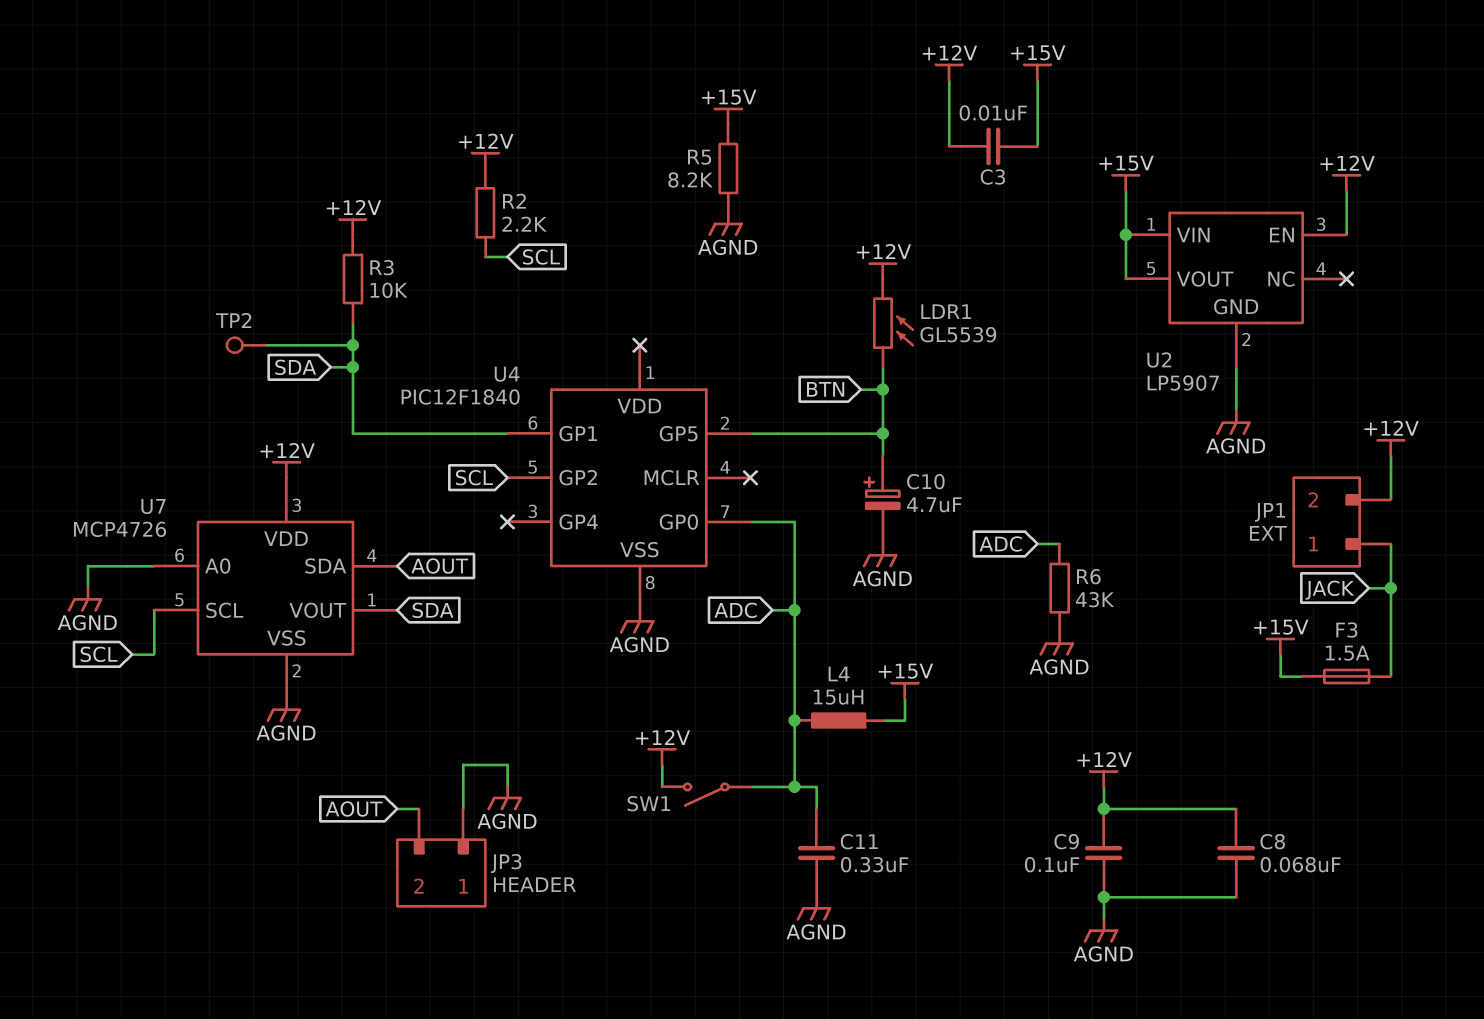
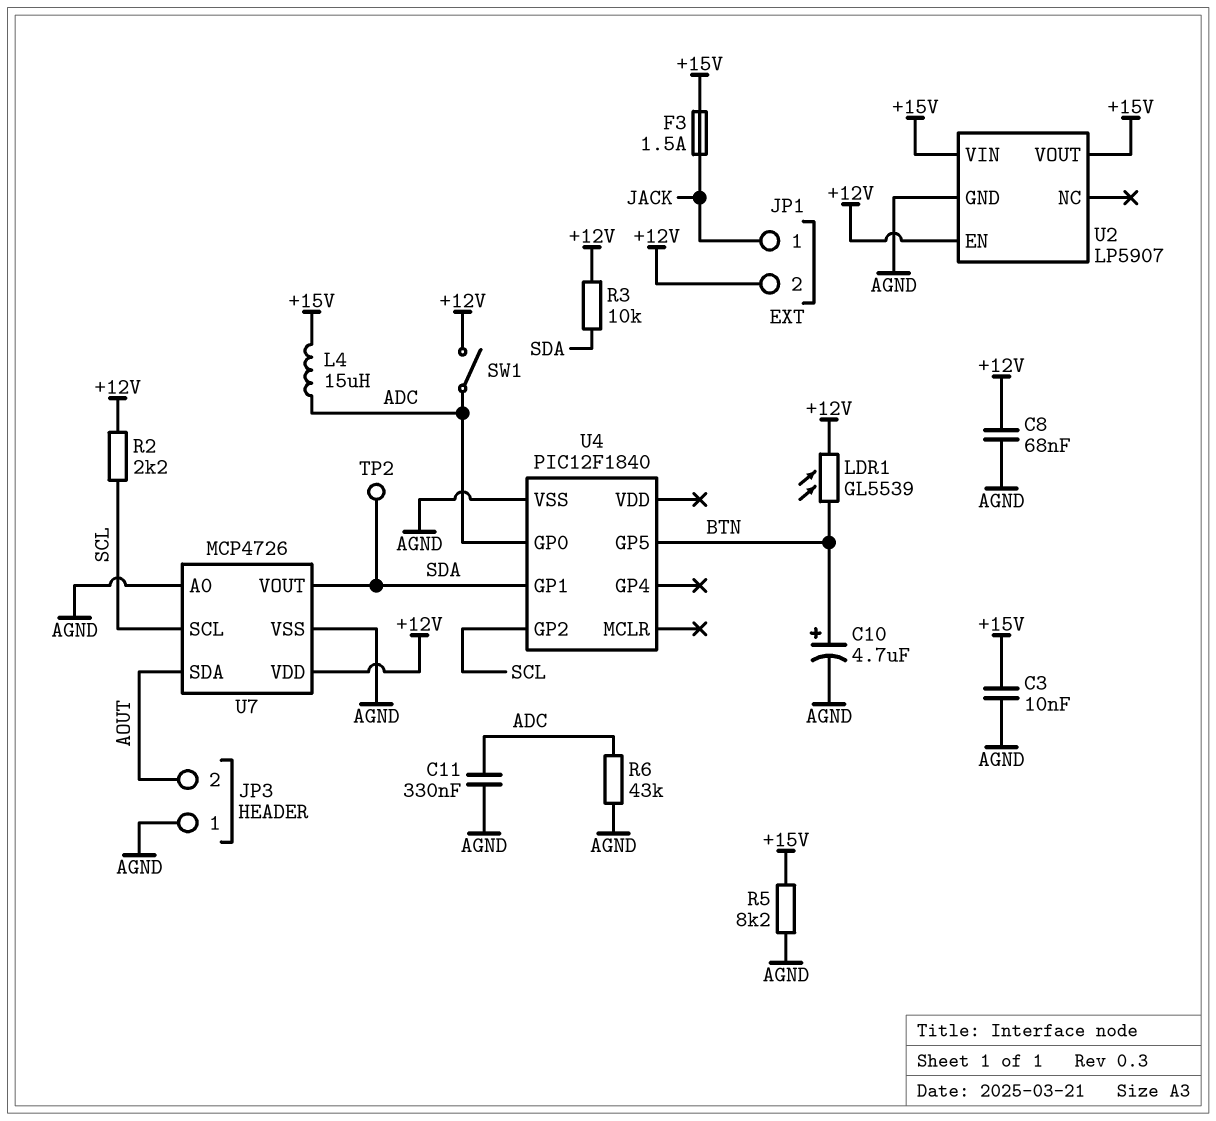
C3: 10nF (+12V, +15V) -> 10nF (+15V, AGND)
C9: 100nF (+12V, AGND) -> none

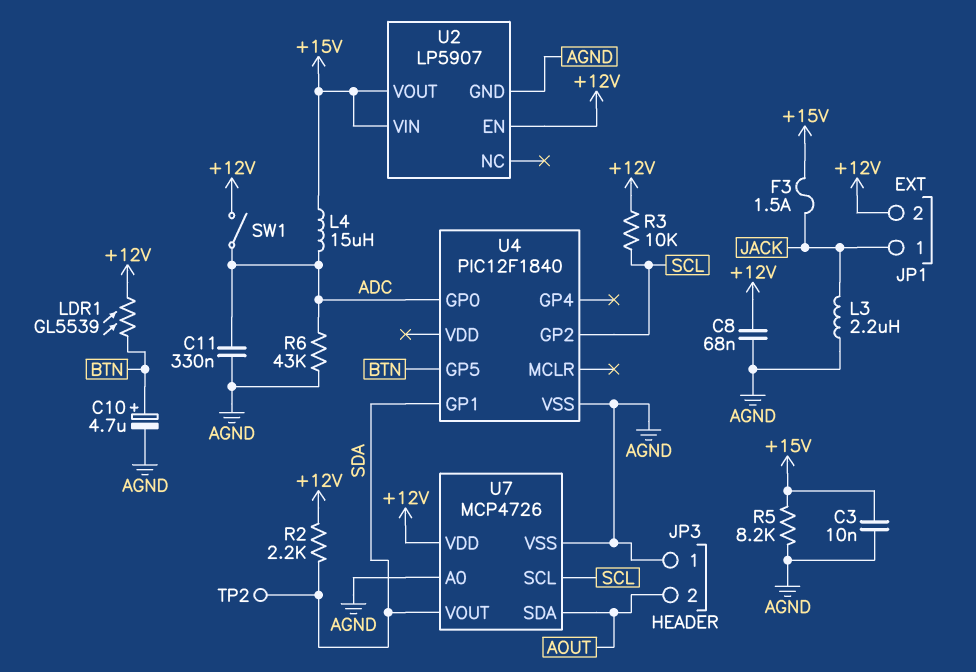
L3: none -> 2.2uH (AGND, JACK)
R2: 2.2k (+12V, SCL) -> 2.2k (+12V, SDA)
R3: 10k (+12V, SDA) -> 10k (+12V, SCL)

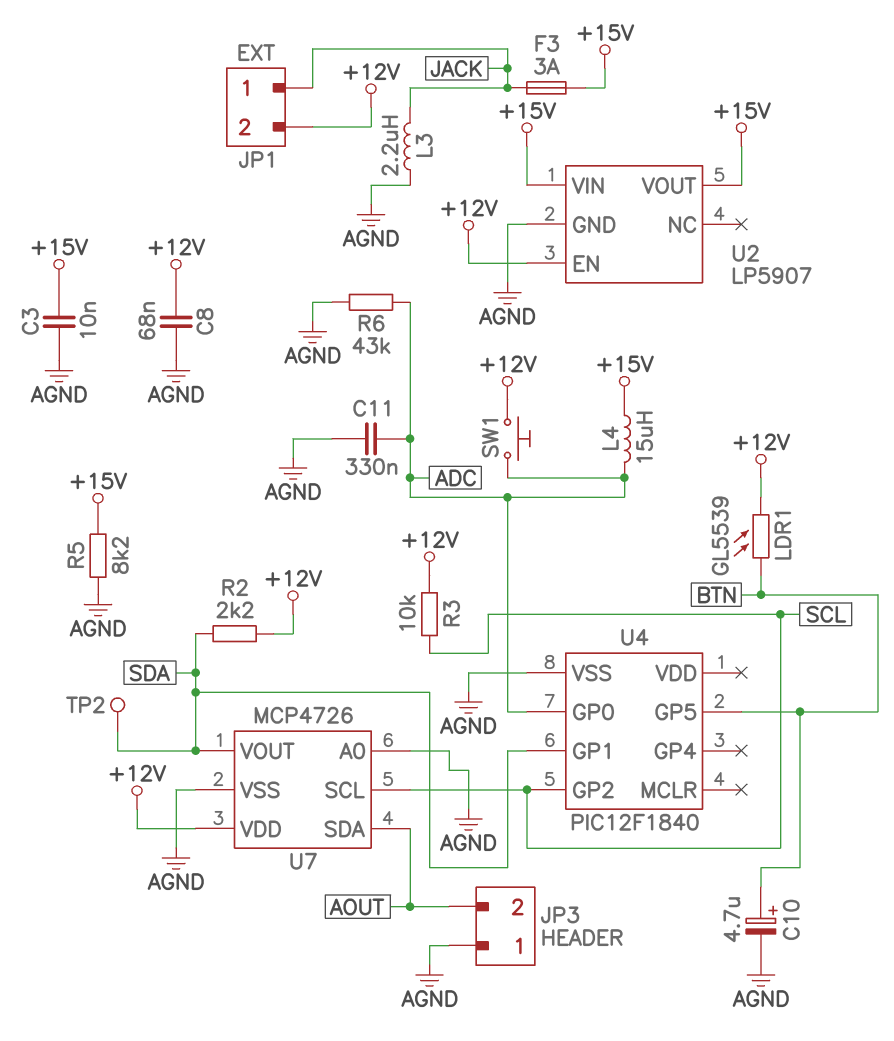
F3: 1.5A (+15V, JACK) -> 3A (+15V, JACK)
SW1: switch (+12V, ADC) -> button (+12V, ADC)

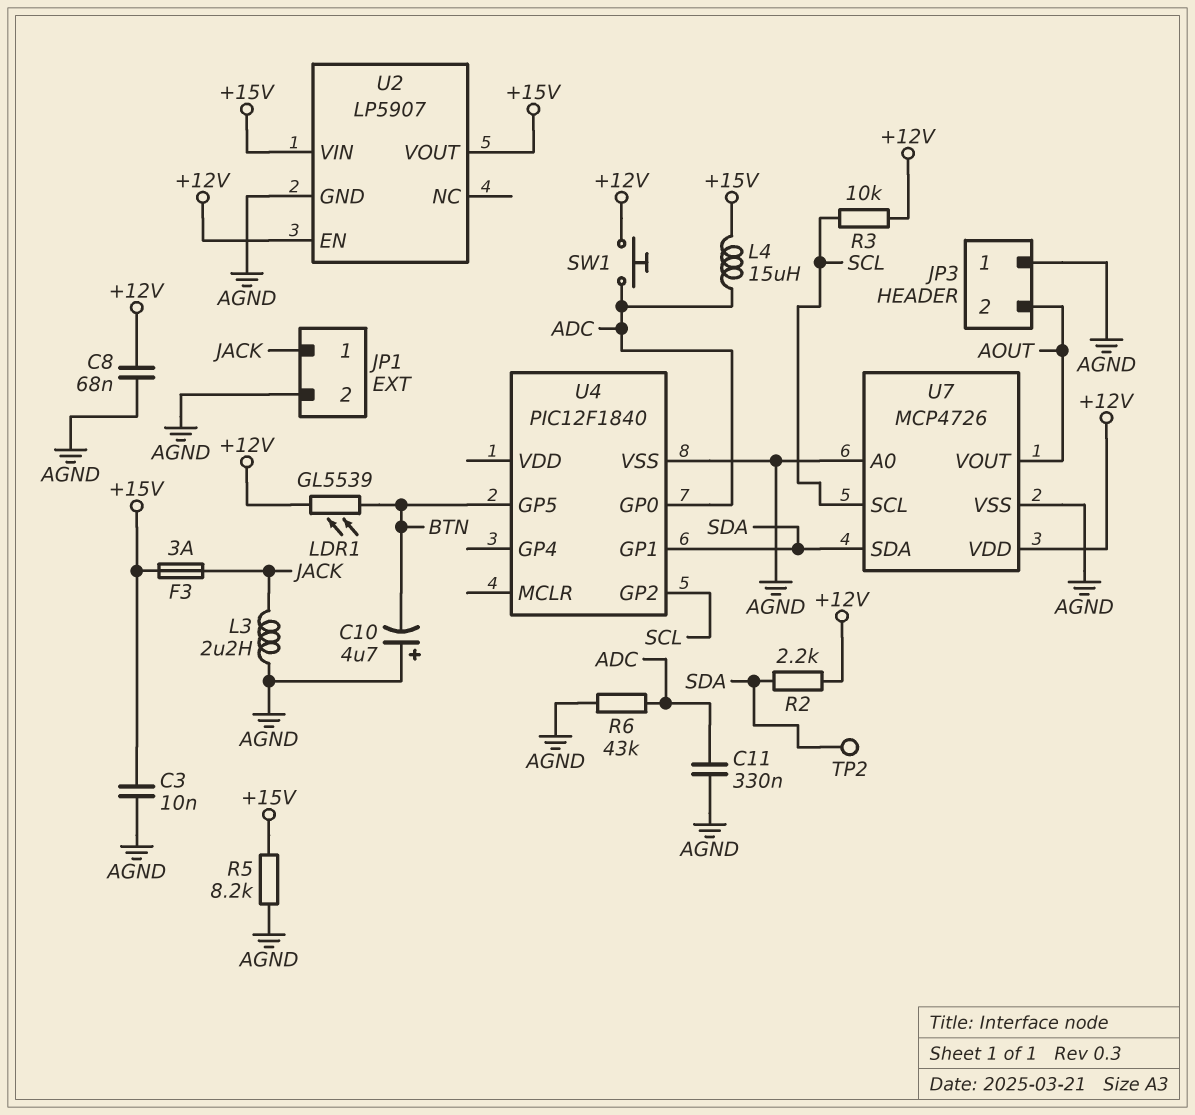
C10: 4.7uF (plus BTN, minus AGND) -> 4.7uF (plus AGND, minus BTN)
JP1 pin 2: +12V -> AGND
U7 pin SDA: AOUT -> SDA
U7 pin VOUT: SDA -> AOUT

